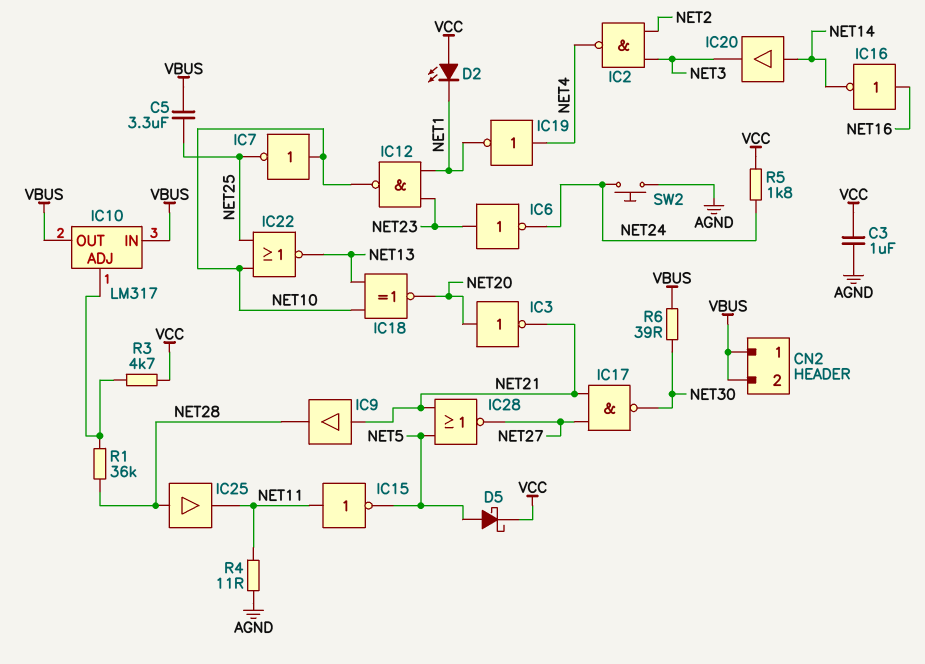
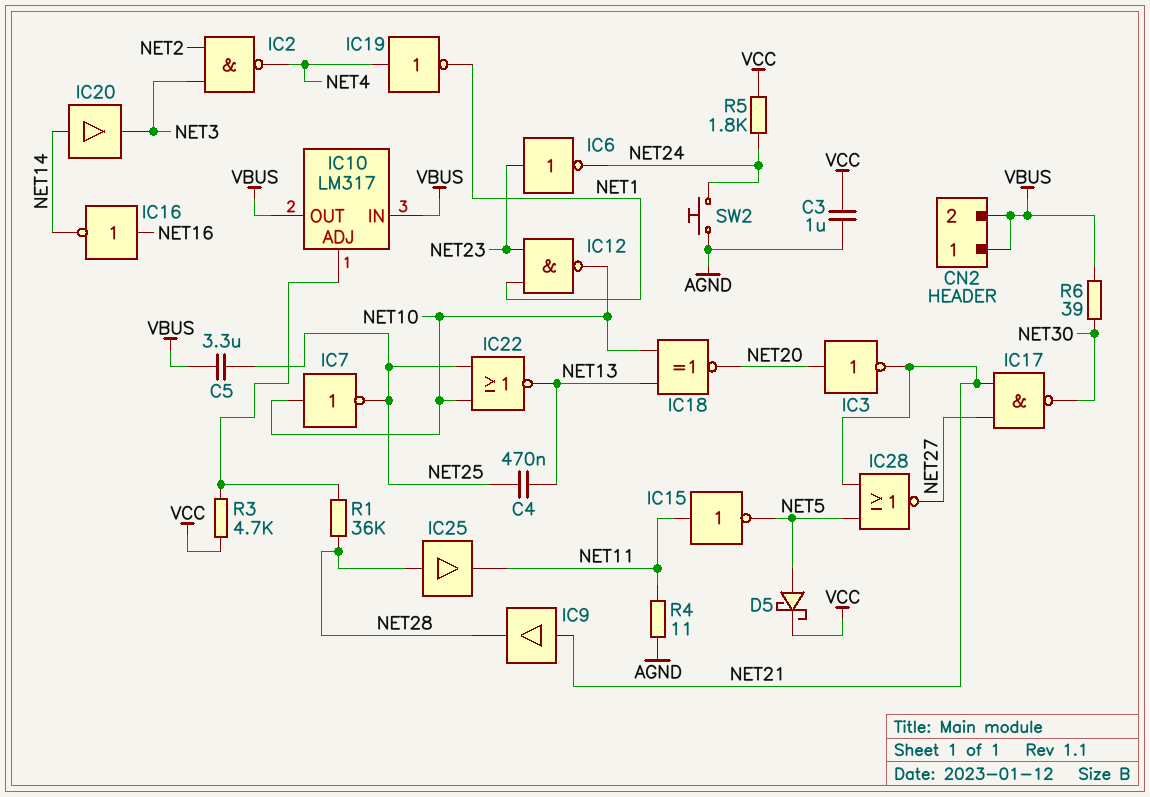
C4: none -> 470nF (NET13, NET25)
D2: LED (A VCC, K NET1) -> none

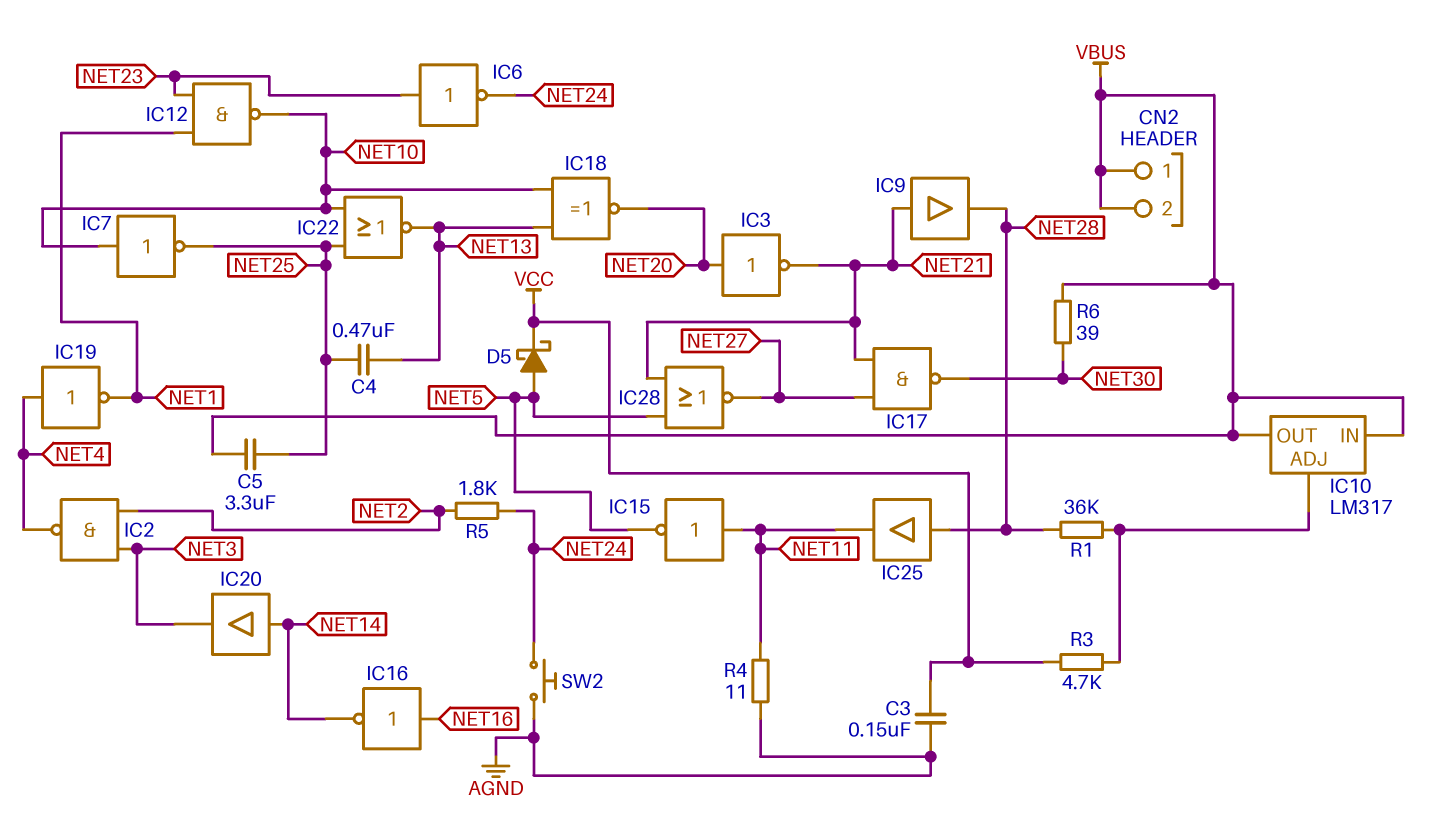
C3: 1uF (AGND, VCC) -> 150nF (AGND, VCC)
R5: 1.8k (NET24, VCC) -> 1.8k (NET2, NET24)

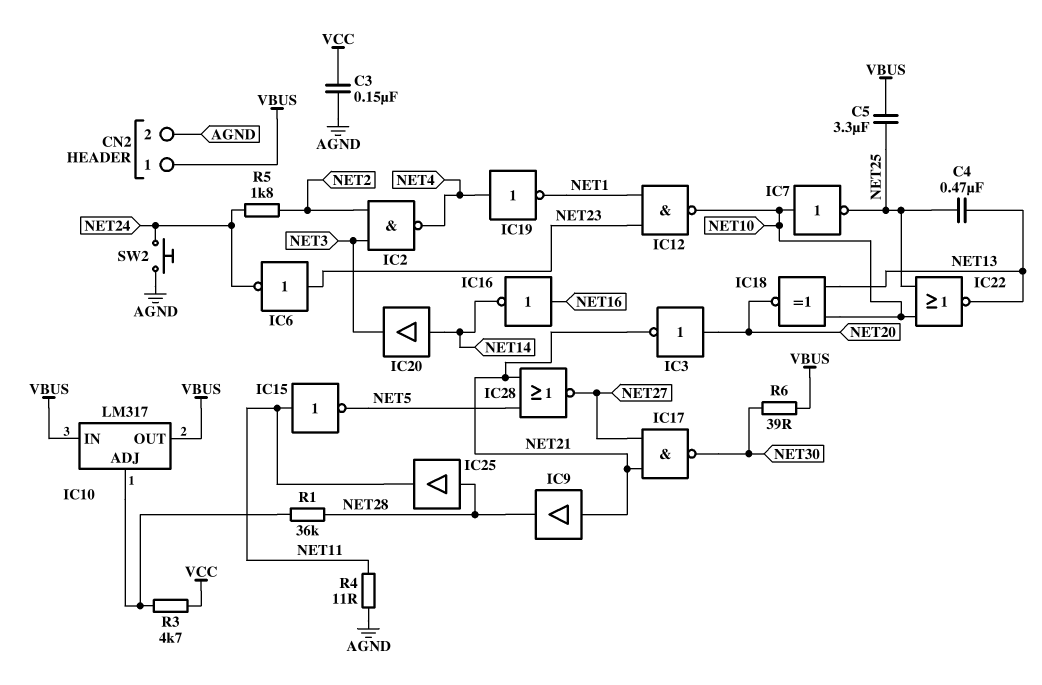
CN2 pin 2: VBUS -> AGND
D5: schottky (A NET5, K VCC) -> none

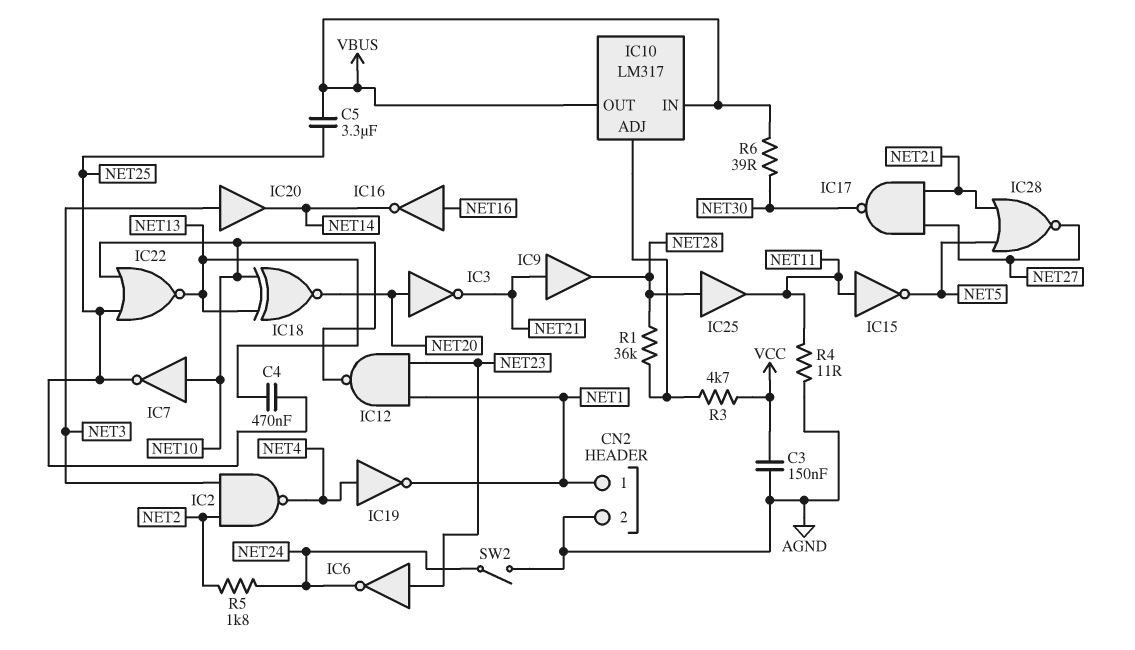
CN2 pin 1: VBUS -> NET1
IC20: buffer (in NET14, out NET3) -> buffer (in NET3, out NET14)
SW2: button (AGND, NET24) -> switch (AGND, NET24)

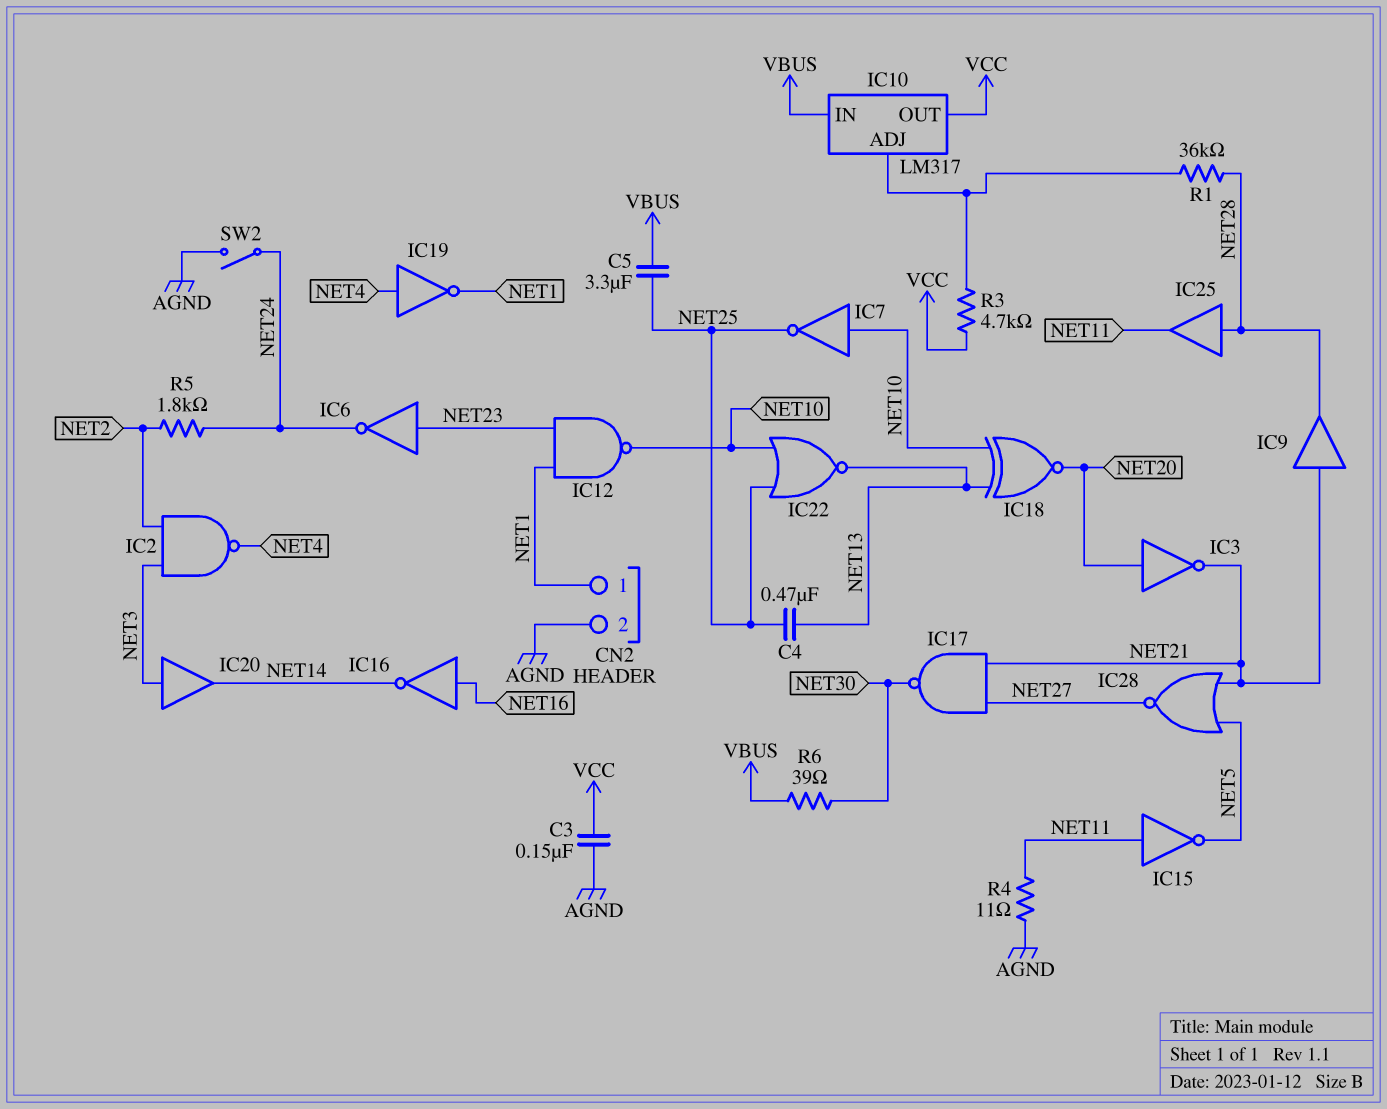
IC10 pin OUT: VBUS -> VCC

